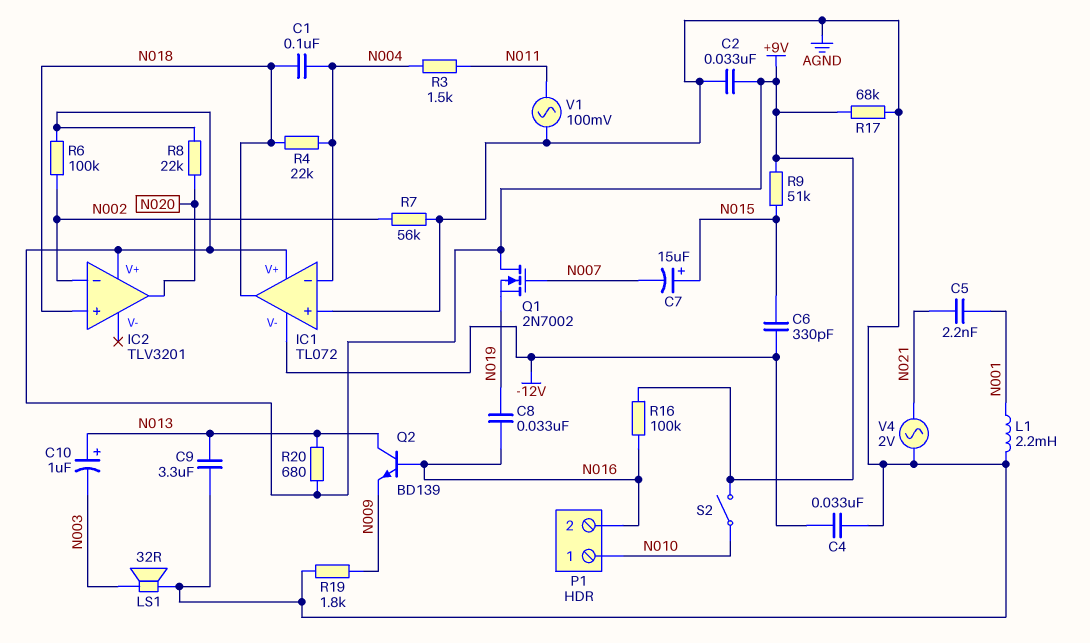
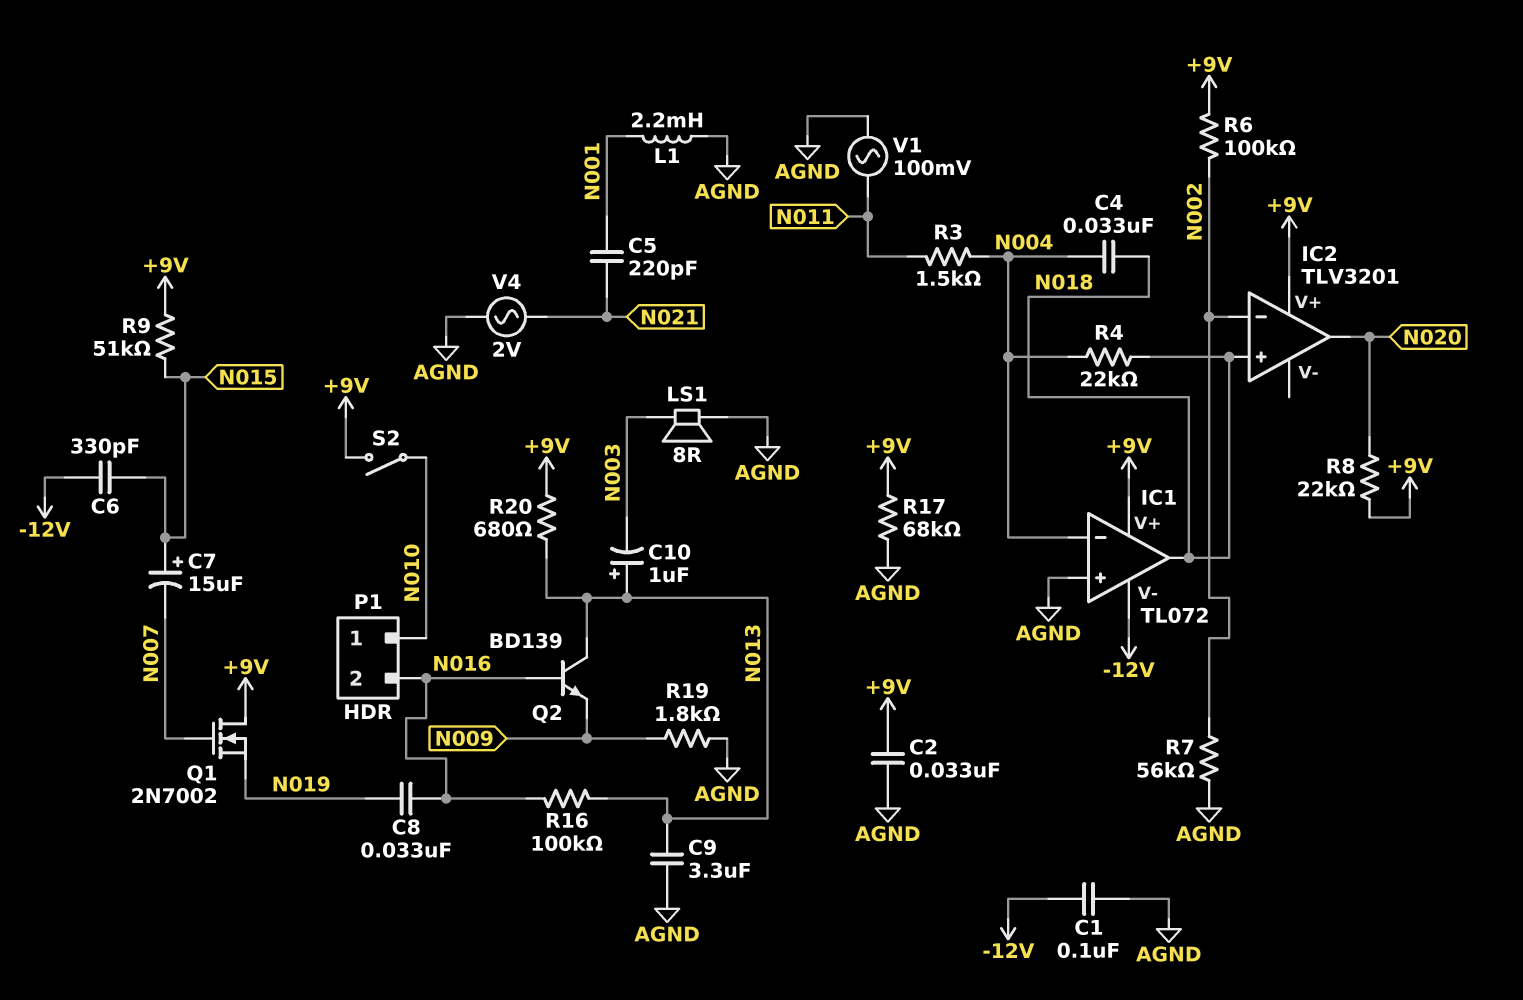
C1: 100nF (N004, N018) -> 100nF (-12V, AGND)
C4: 33nF (-12V, AGND) -> 33nF (N004, N018)
C5: 2.2nF (N001, N021) -> 220pF (N001, N021)
LS1: speaker 32R (AGND, N003) -> speaker 8R (AGND, N003)
R16: 100k (+9V, N016) -> 100k (N013, N016)

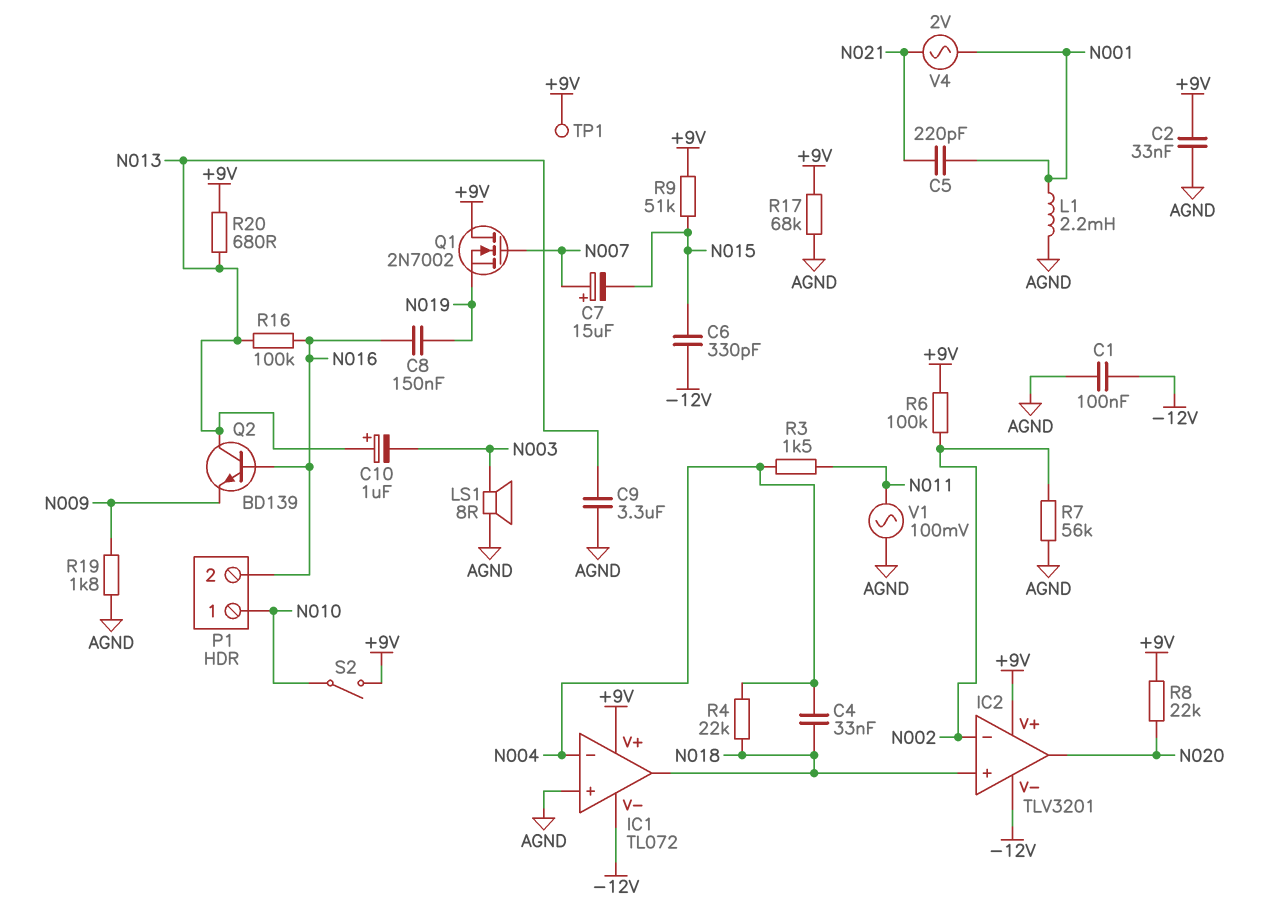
C7: 15uF (plus N015, minus N007) -> 15uF (plus N007, minus N015)
C8: 33nF (N016, N019) -> 150nF (N016, N019)
IC2 pin V-: none -> -12V
TP1: none -> test point (+9V)
V4: AC 2V (AGND, N021) -> AC 2V (N001, N021)

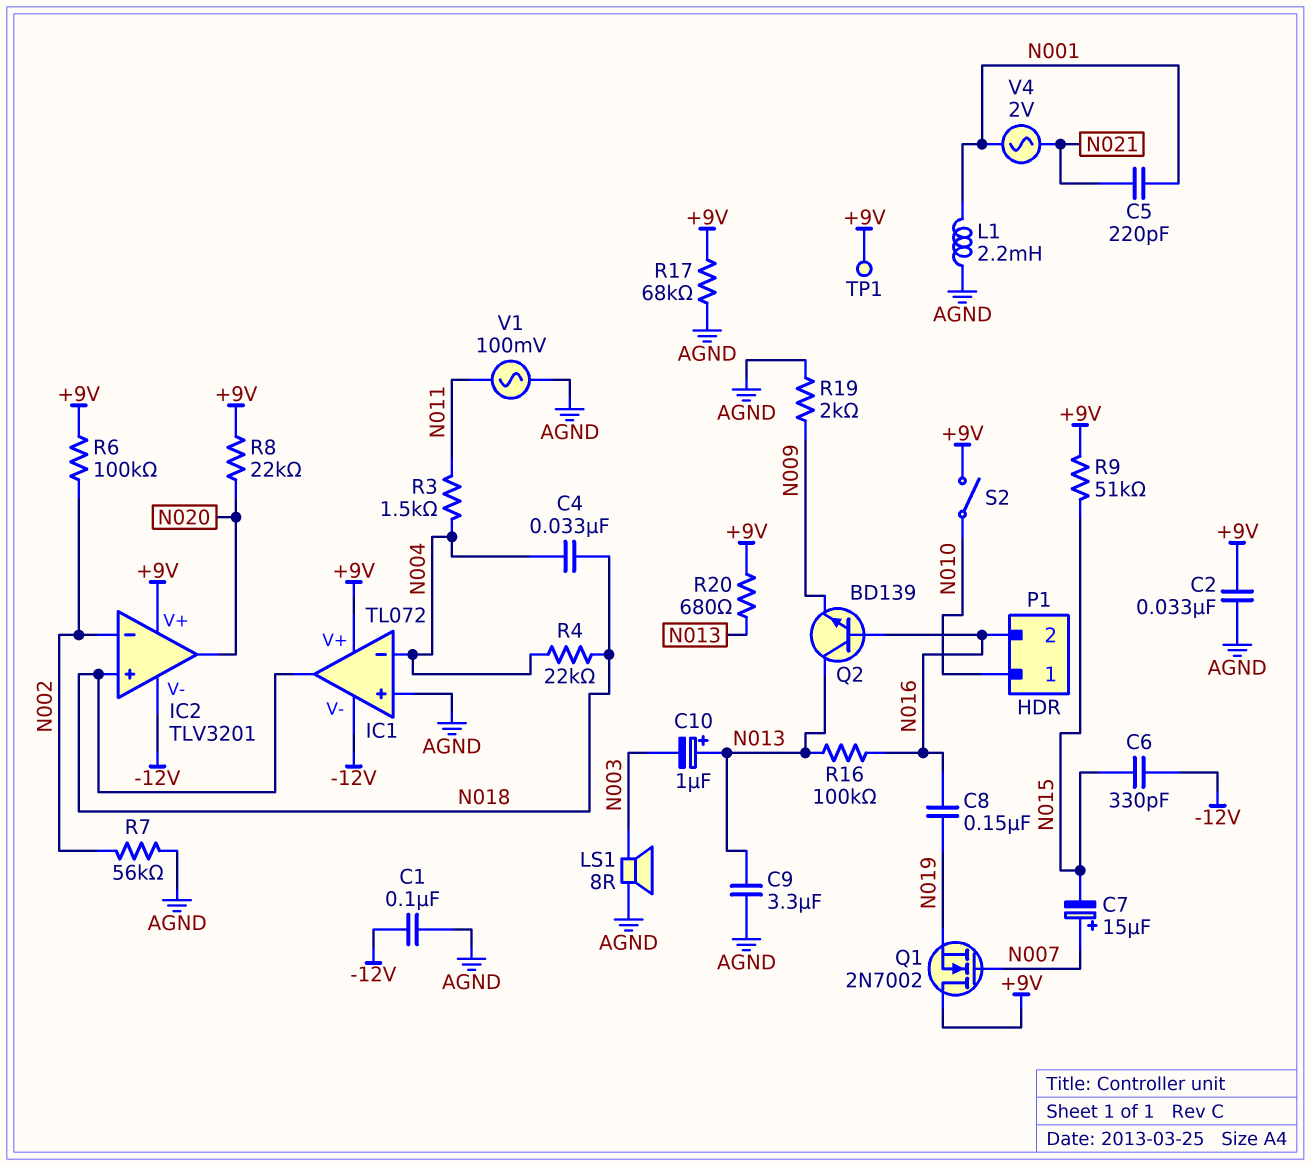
R19: 1.8k (AGND, N009) -> 2k (AGND, N009)

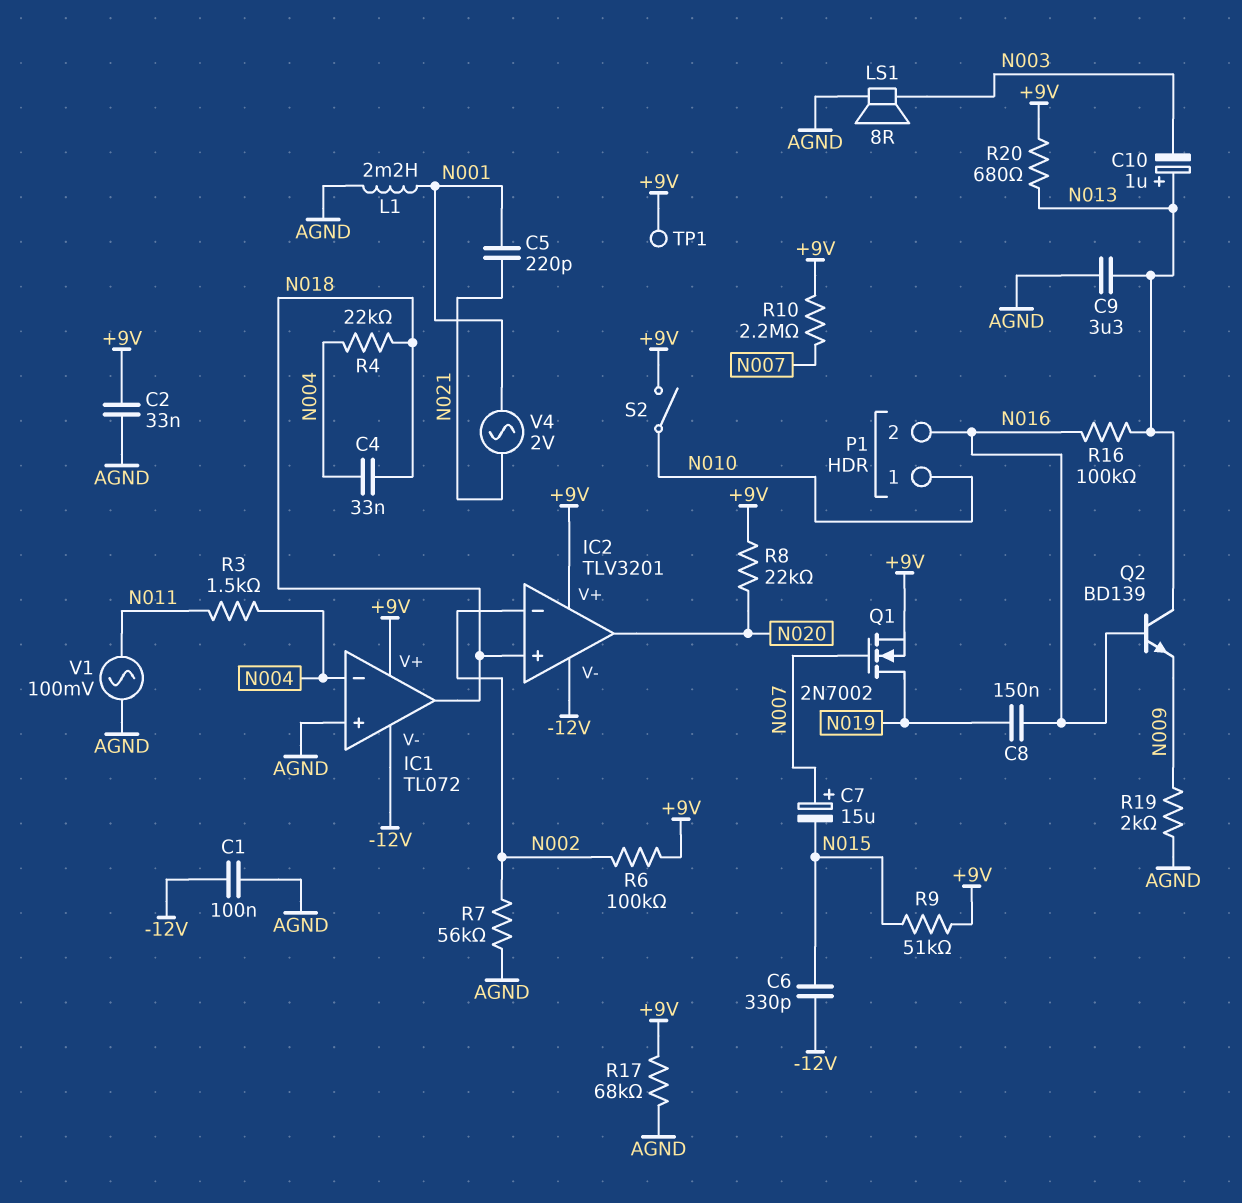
Q1: NMOS 2N7002 (G N007, D +9V, S N019) -> NMOS 2N7002 (G N007, D N019, S +9V)
R10: none -> 2.2M (+9V, N007)

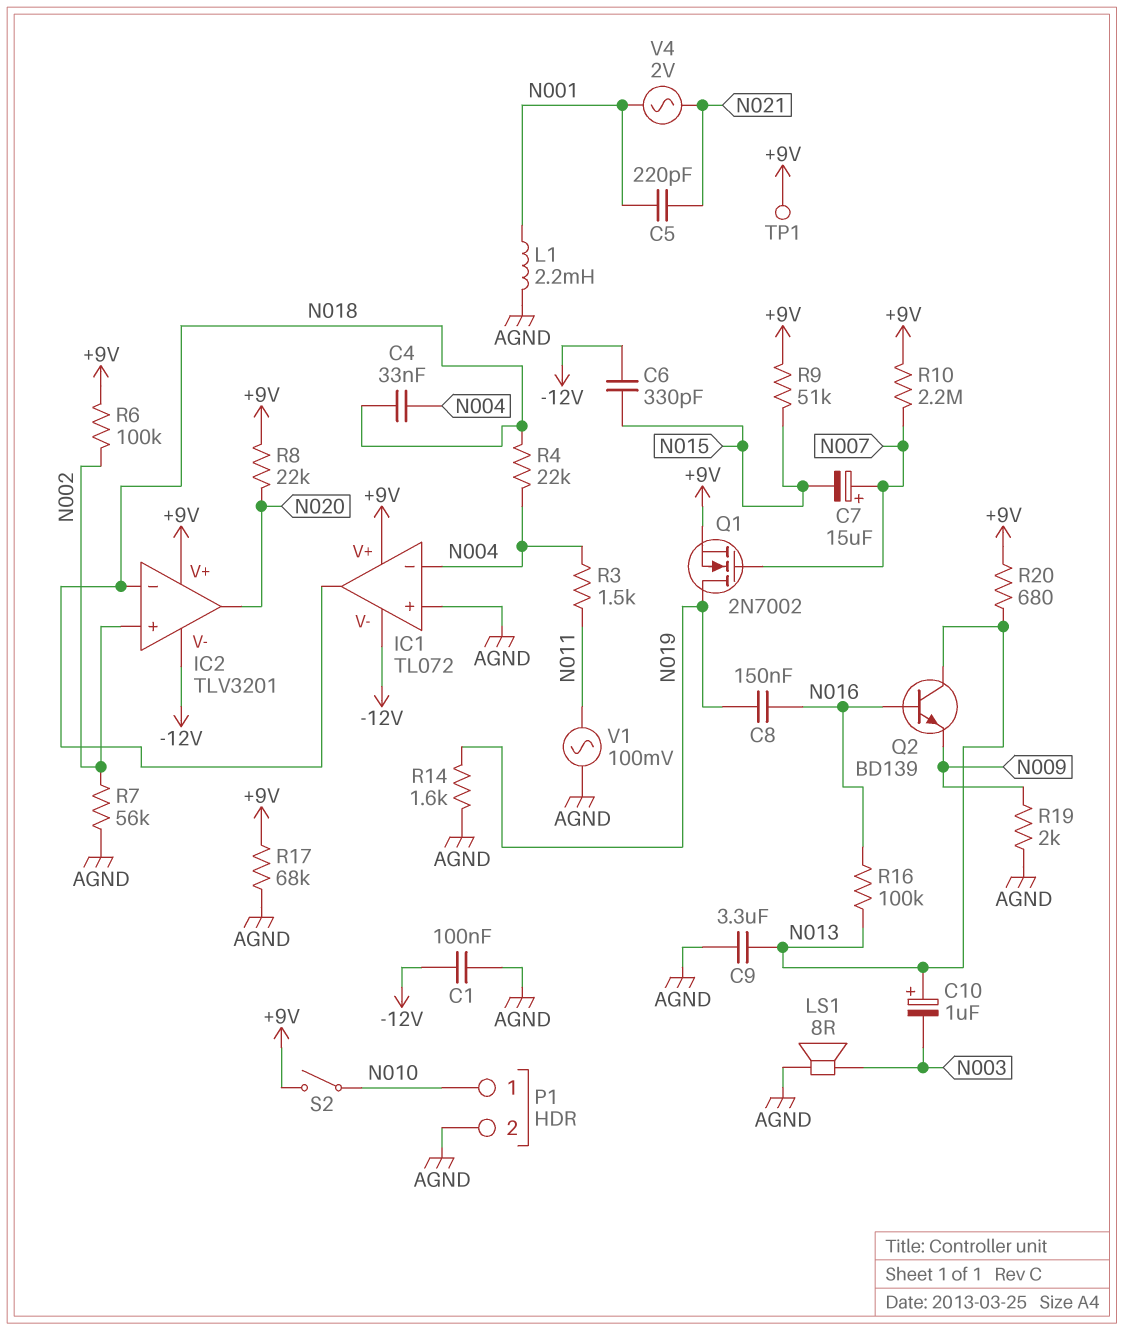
C2: 33nF (+9V, AGND) -> none
IC2 pin in+: N018 -> N002
IC2 pin in-: N002 -> N018
P1 pin 2: N016 -> AGND
R14: none -> 1.6k (AGND, N019)

